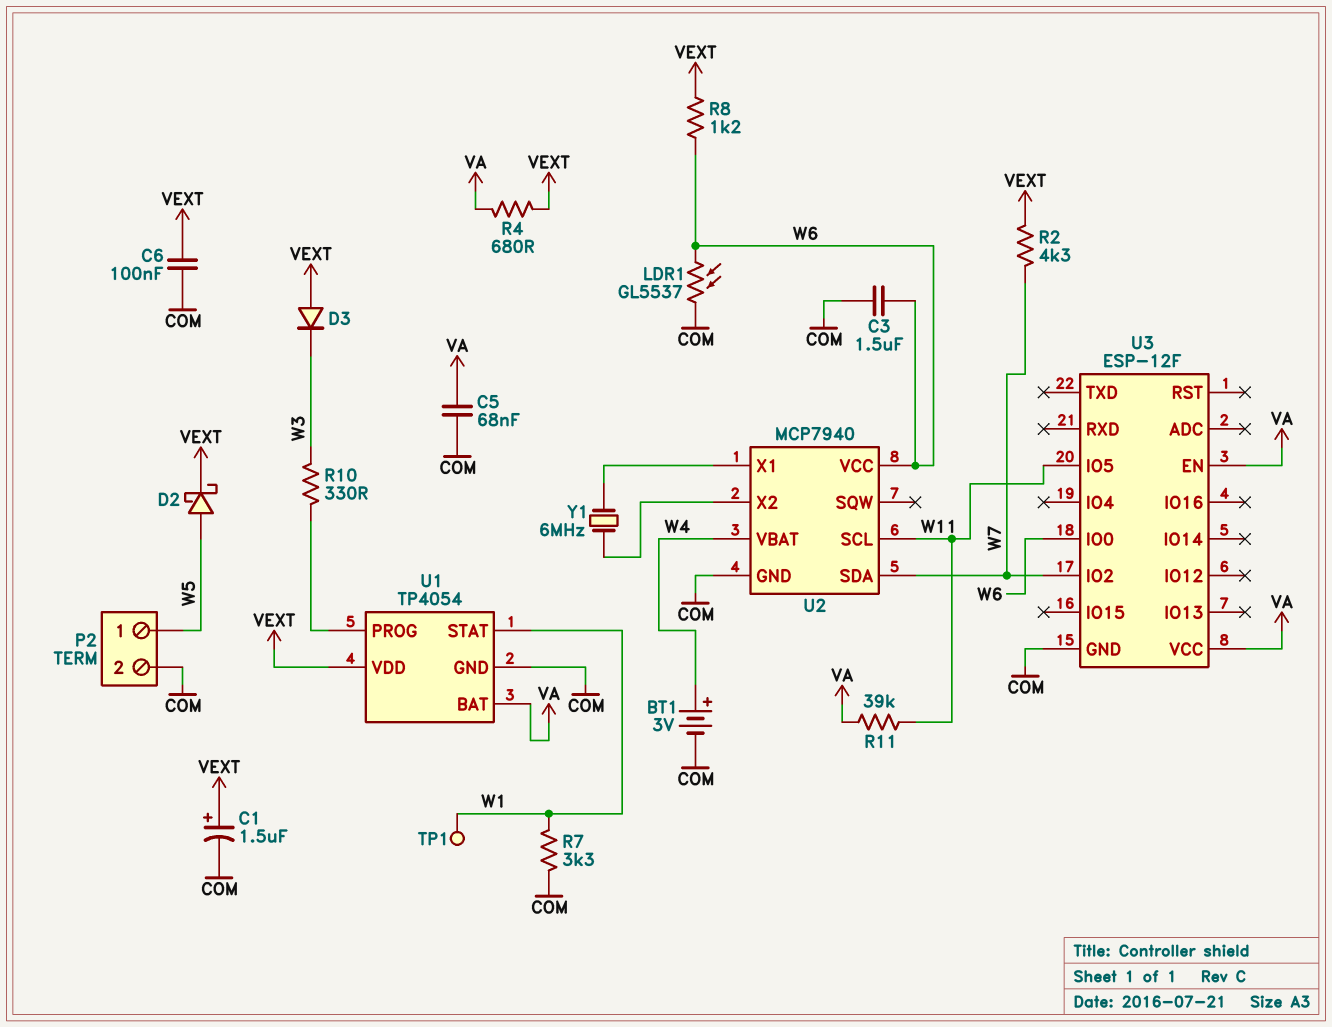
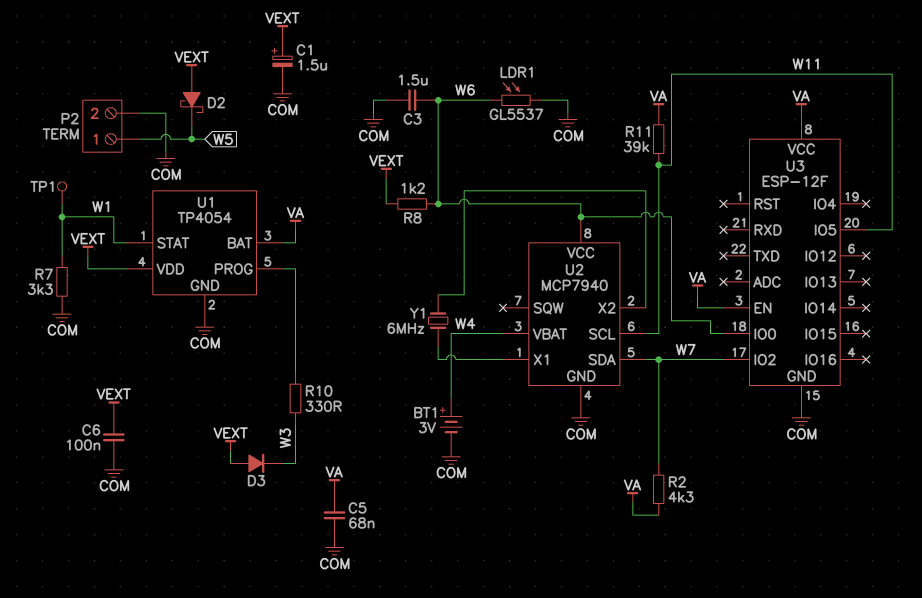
D2: schottky (A W5, K VEXT) -> schottky (A VEXT, K W5)
R2: 4.3k (VEXT, W7) -> 4.3k (VA, W7)
R4: 680 (VA, VEXT) -> none

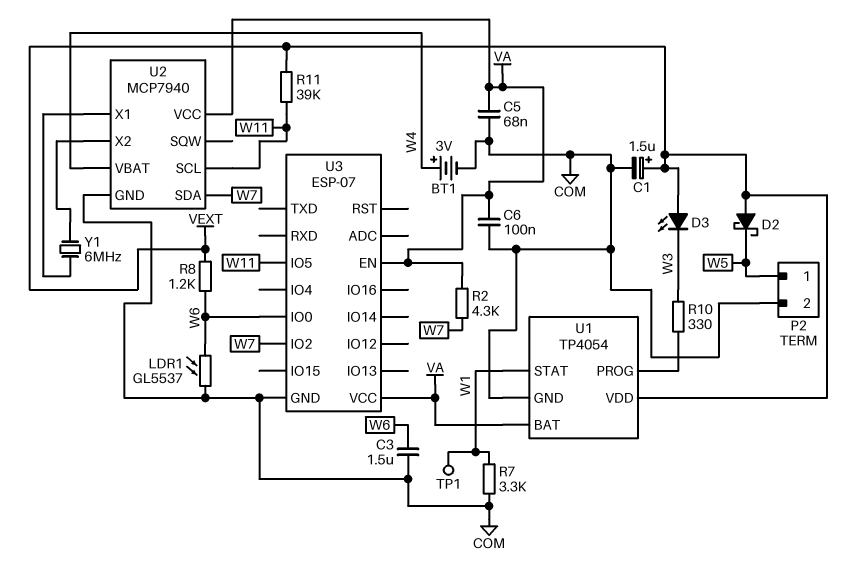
C6: 100nF (COM, VEXT) -> 100nF (COM, VA)
D3: diode (A VEXT, K W3) -> LED (A VEXT, K W3)
R11: 39k (VA, W11) -> 39k (VEXT, W11)
U2 pin VCC: W6 -> VA
U3: ESP-12F -> ESP-07

